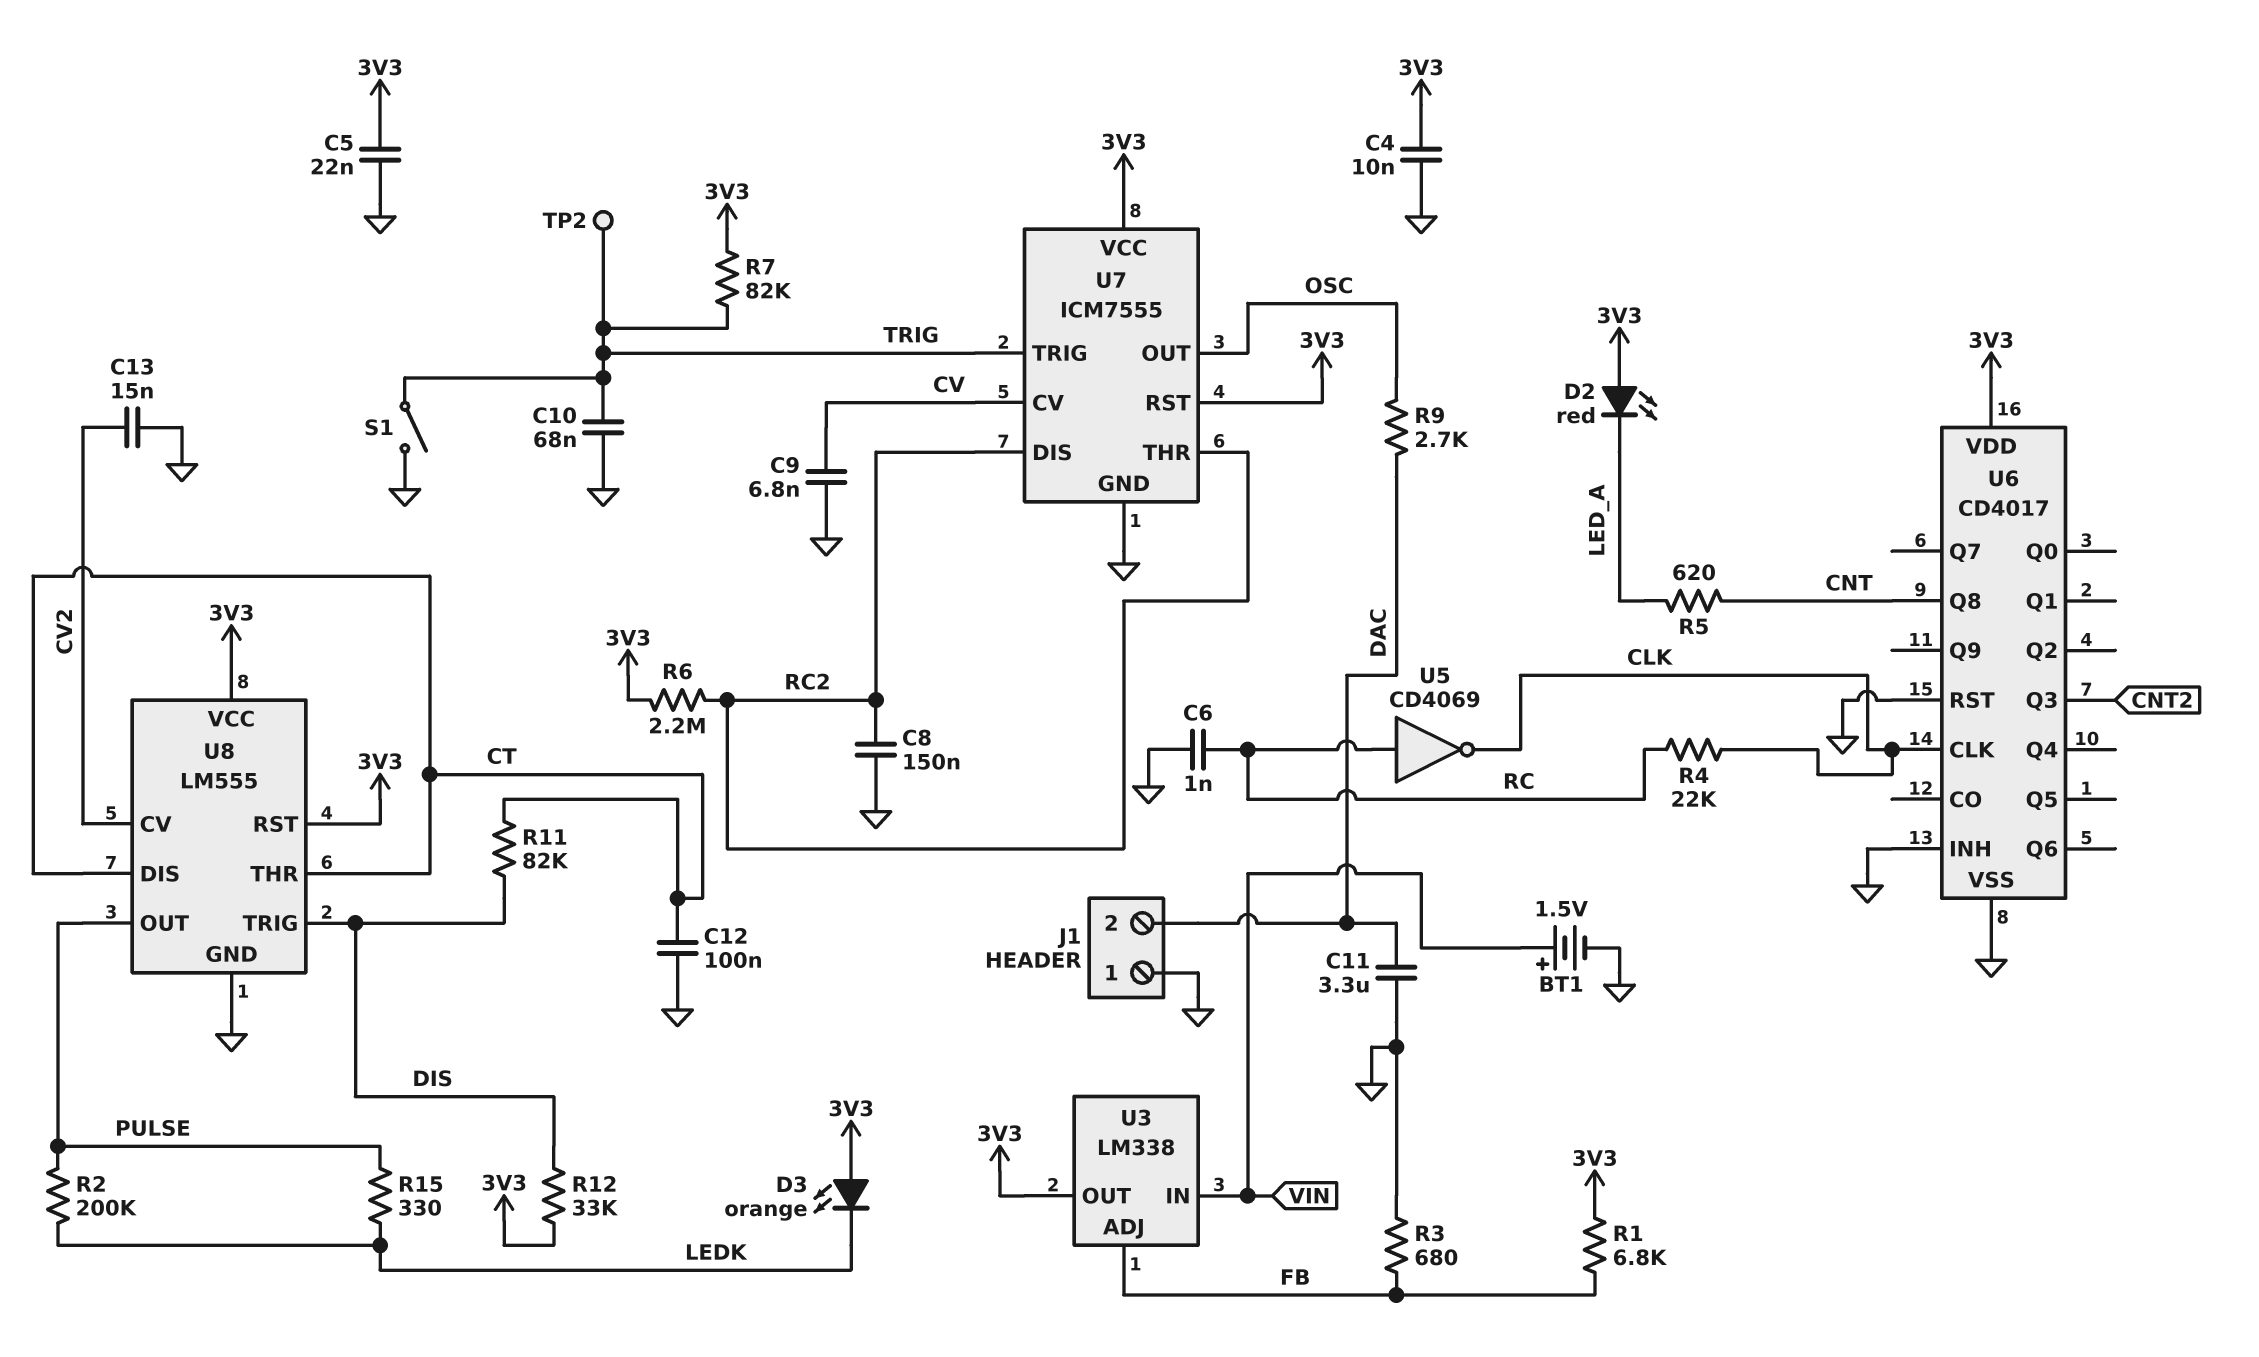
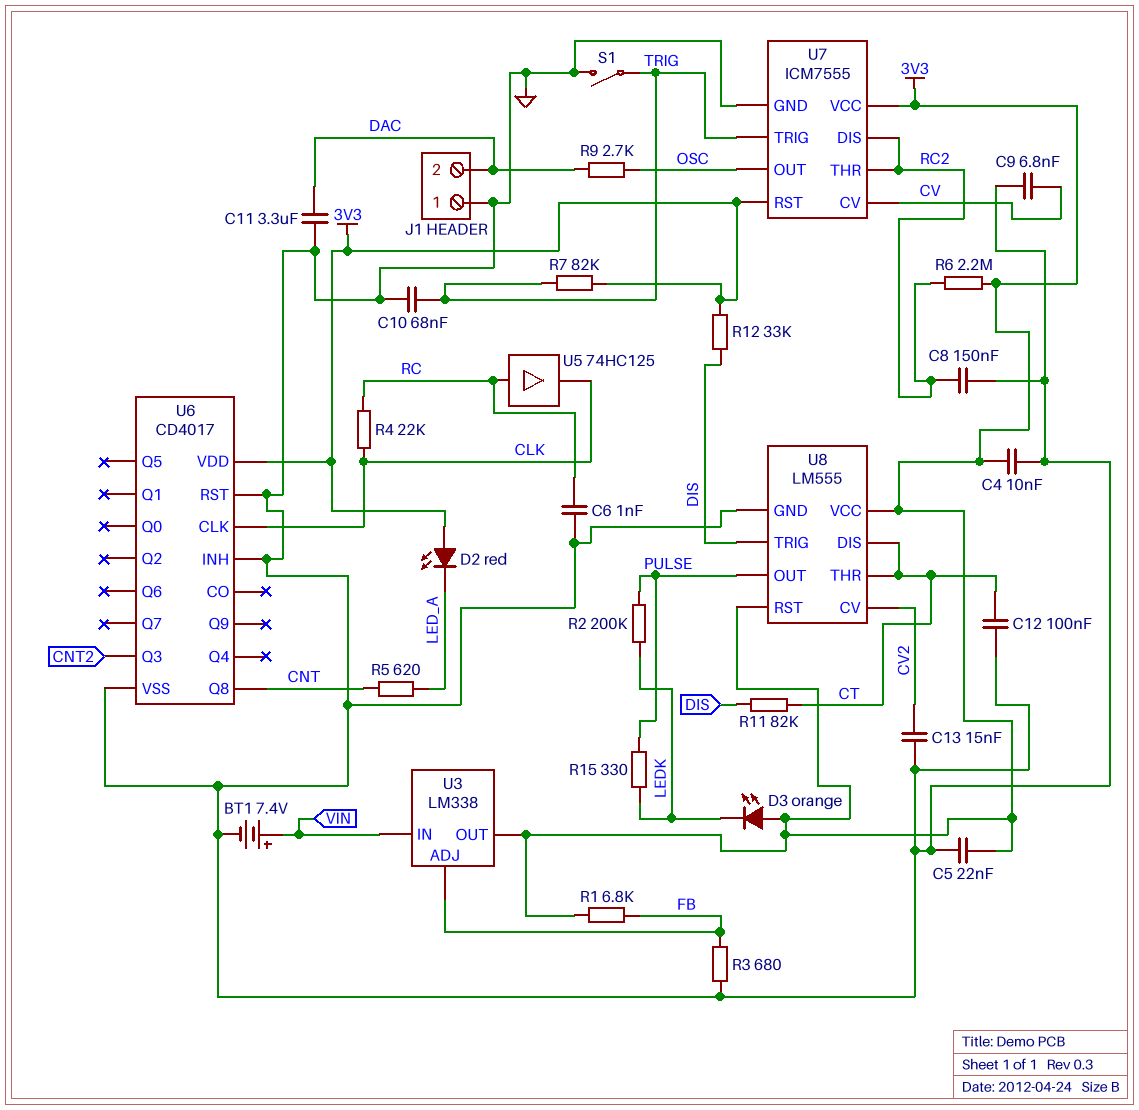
BT1: 1.5V (plus VIN, minus GND) -> 7.4V (plus VIN, minus GND)
TP2: test point (TRIG) -> none
U5: NOT CD4069 (in RC, out CLK) -> buffer 74HC125 (in RC, out CLK)

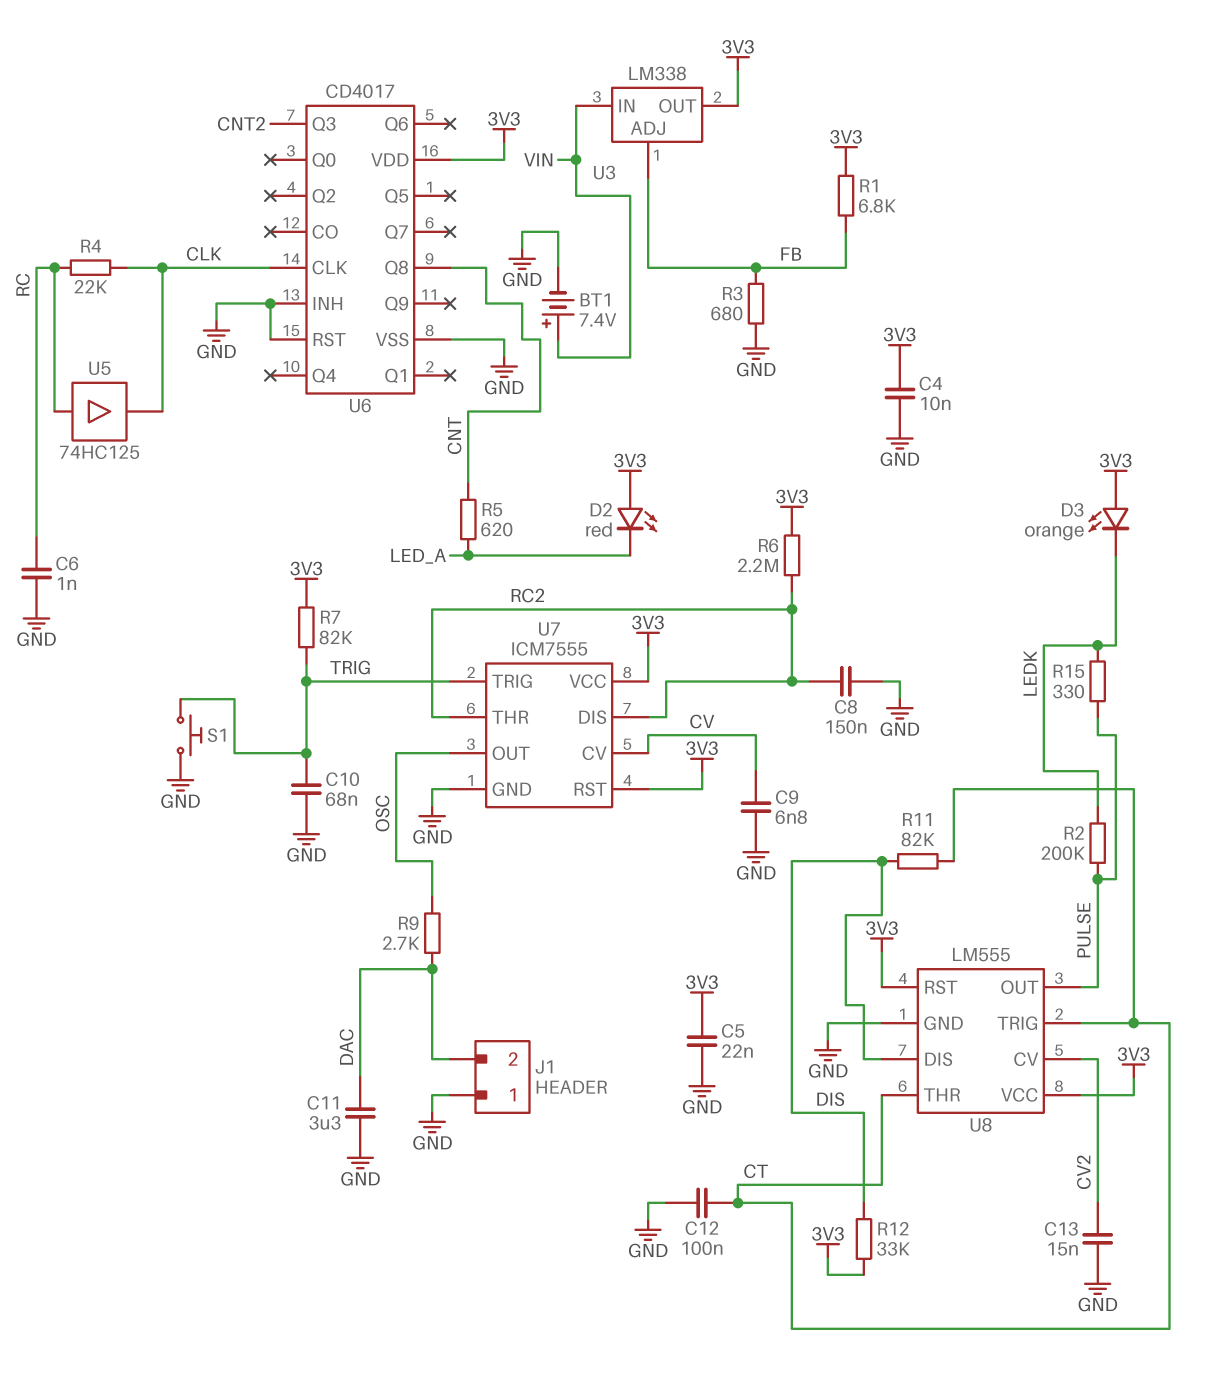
S1: switch (GND, TRIG) -> button (GND, TRIG)
U8 pin DIS: CT -> DIS
U8 pin TRIG: DIS -> CT

